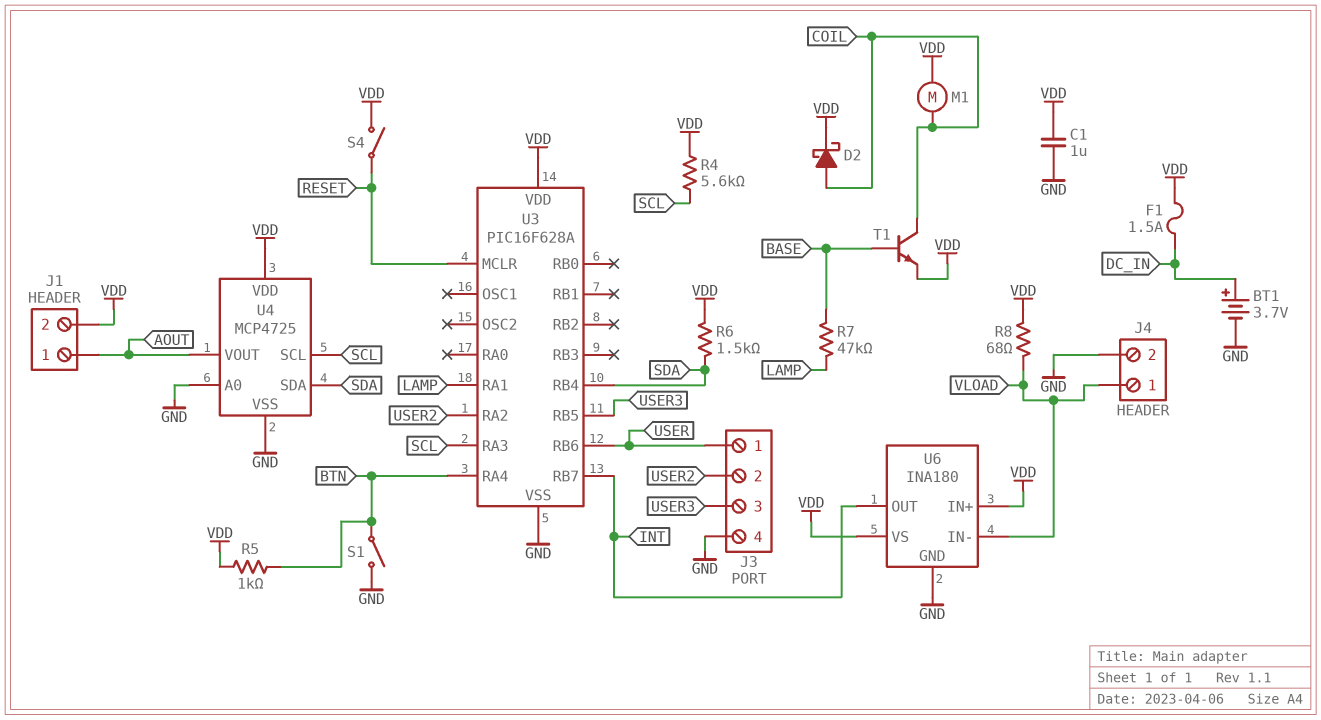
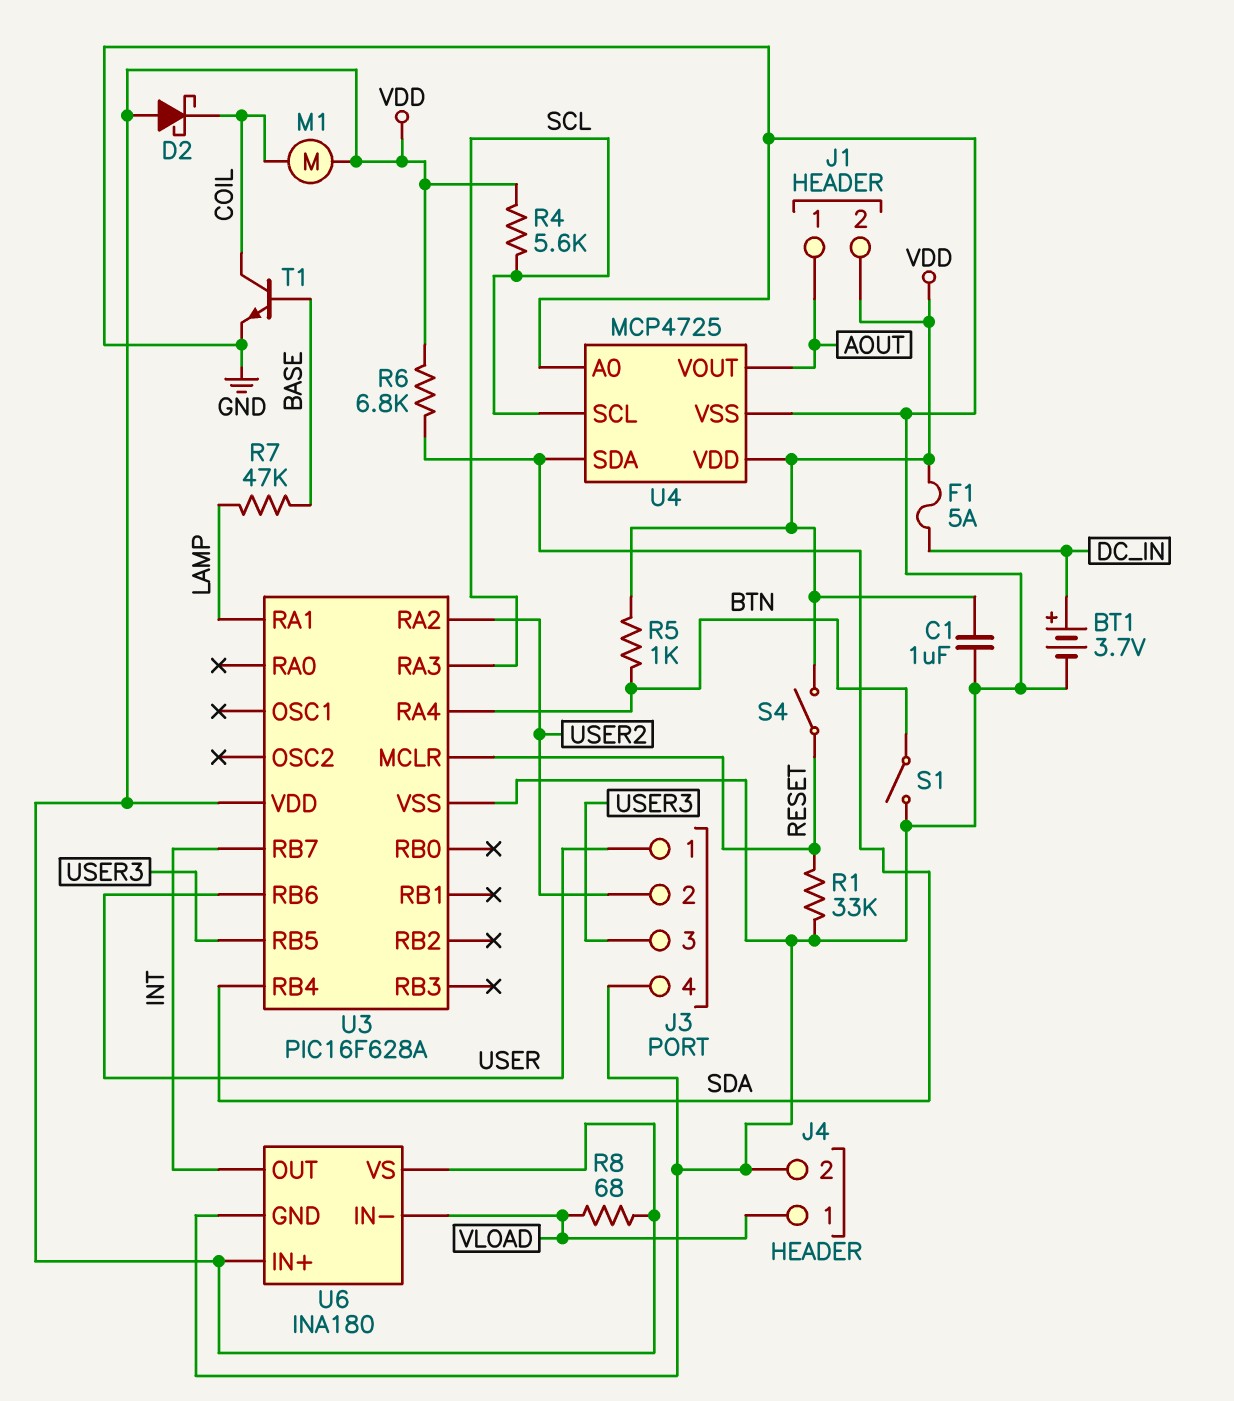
D2: schottky (A COIL, K VDD) -> schottky (A VDD, K COIL)
F1: 1.5A (DC_IN, VDD) -> 5A (DC_IN, VDD)
R1: none -> 33k (GND, RESET)
R6: 1.5k (SDA, VDD) -> 6.8k (SDA, VDD)
T1: NPN (B BASE, C COIL, E VDD) -> NPN (B BASE, C COIL, E GND)

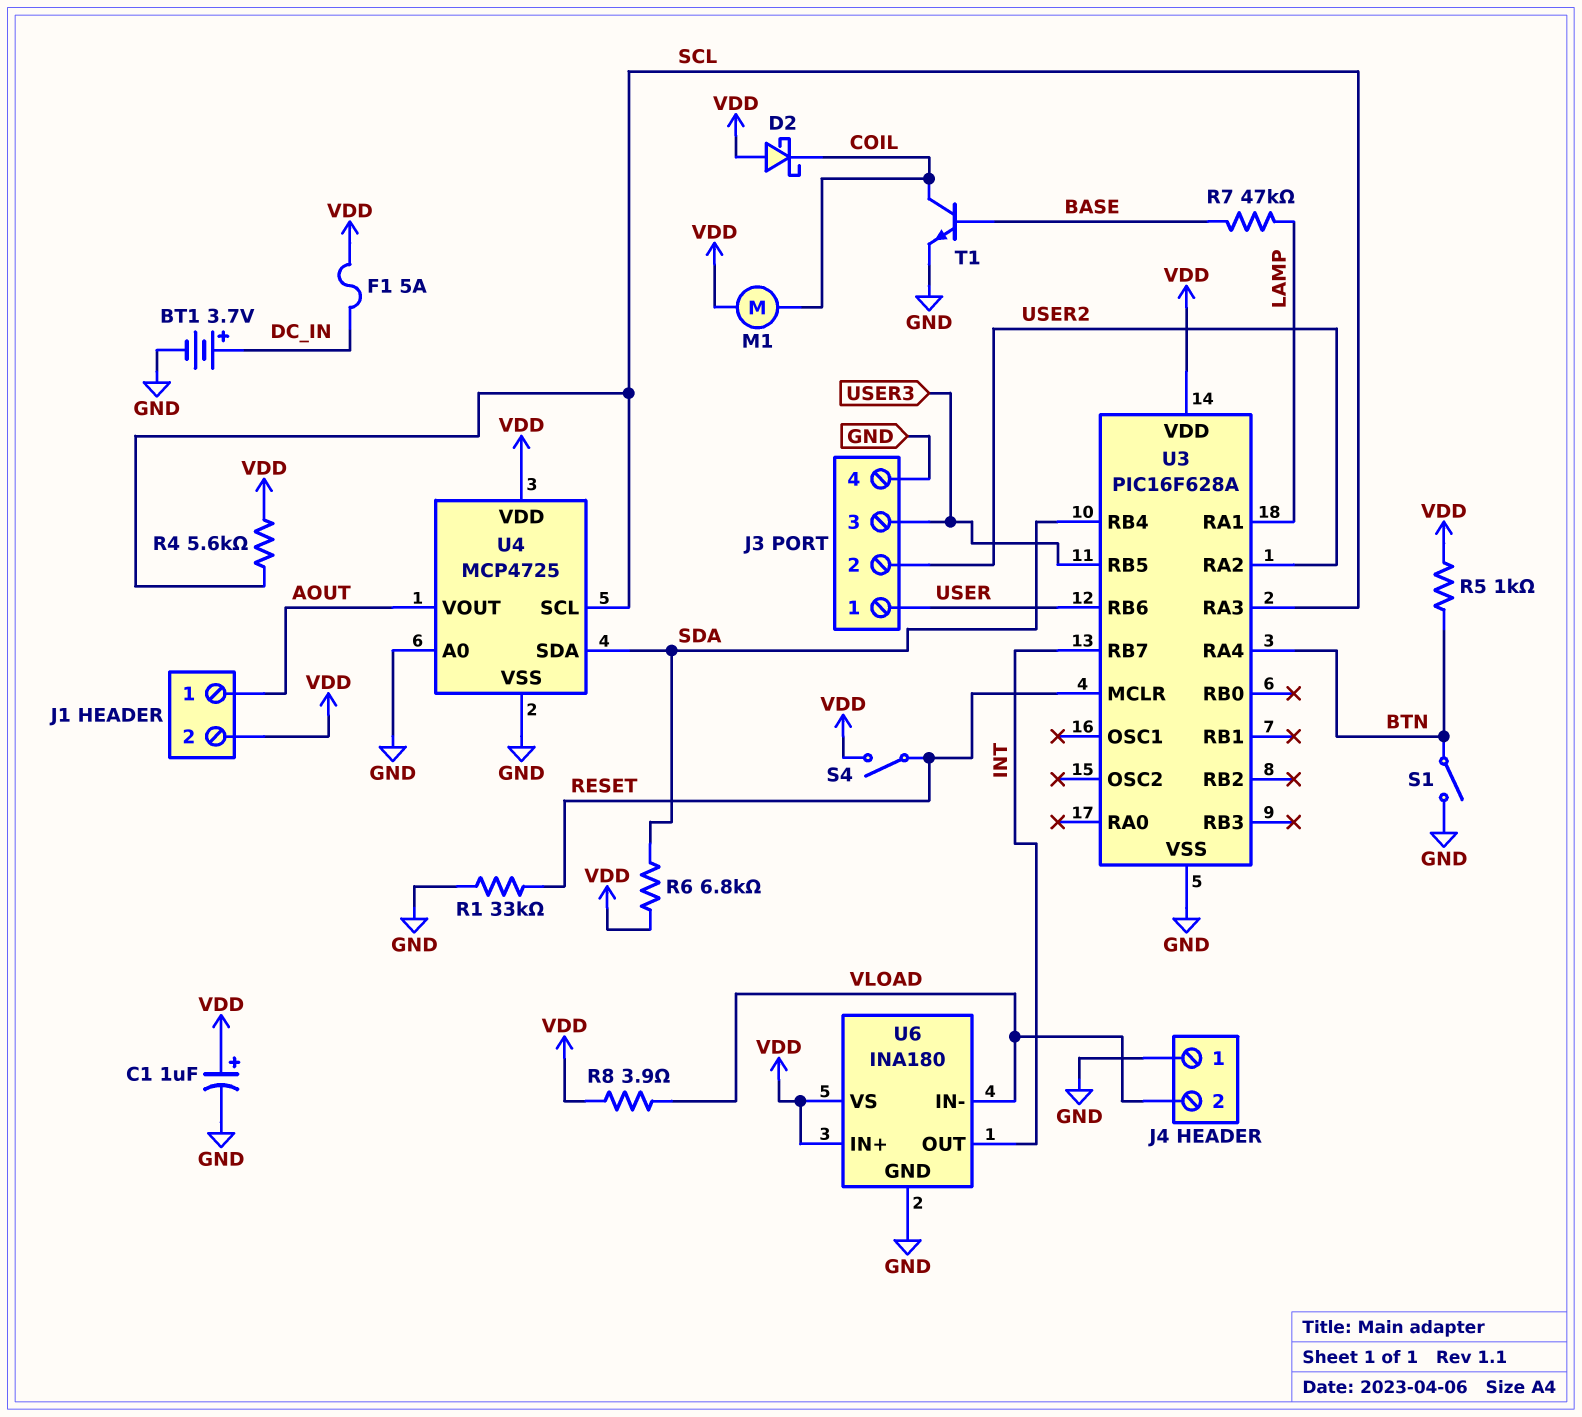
C1: 1uF (GND, VDD) -> 1uF (plus VDD, minus GND)
J4 pin 1: VLOAD -> GND
J4 pin 2: GND -> VLOAD
R8: 68 (VDD, VLOAD) -> 3.9 (VDD, VLOAD)

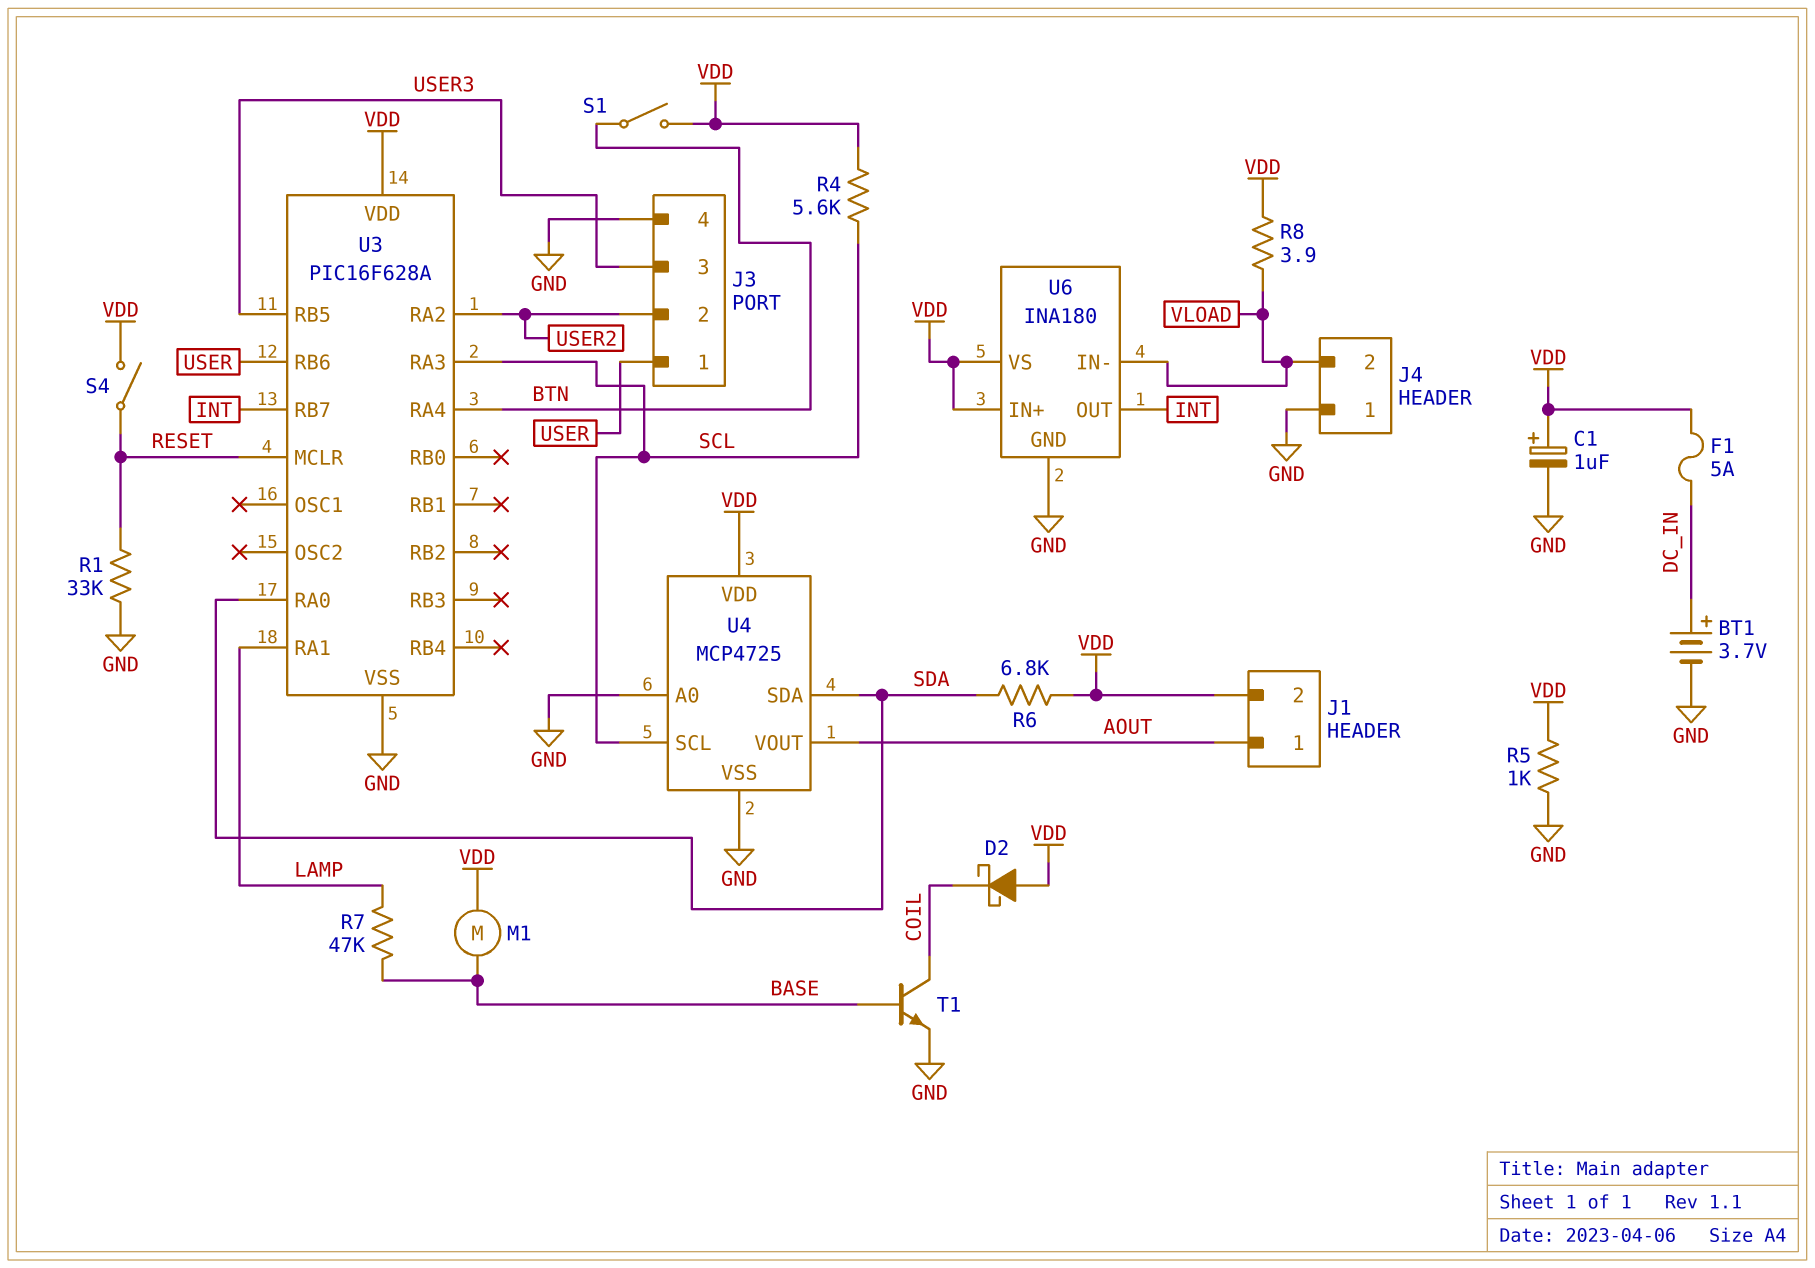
M1: motor (COIL, VDD) -> motor (BASE, VDD)
R5: 1k (BTN, VDD) -> 1k (GND, VDD)
S1: switch (BTN, GND) -> switch (BTN, VDD)
U3 pin RA0: none -> SDA
U3 pin RB4: SDA -> none

